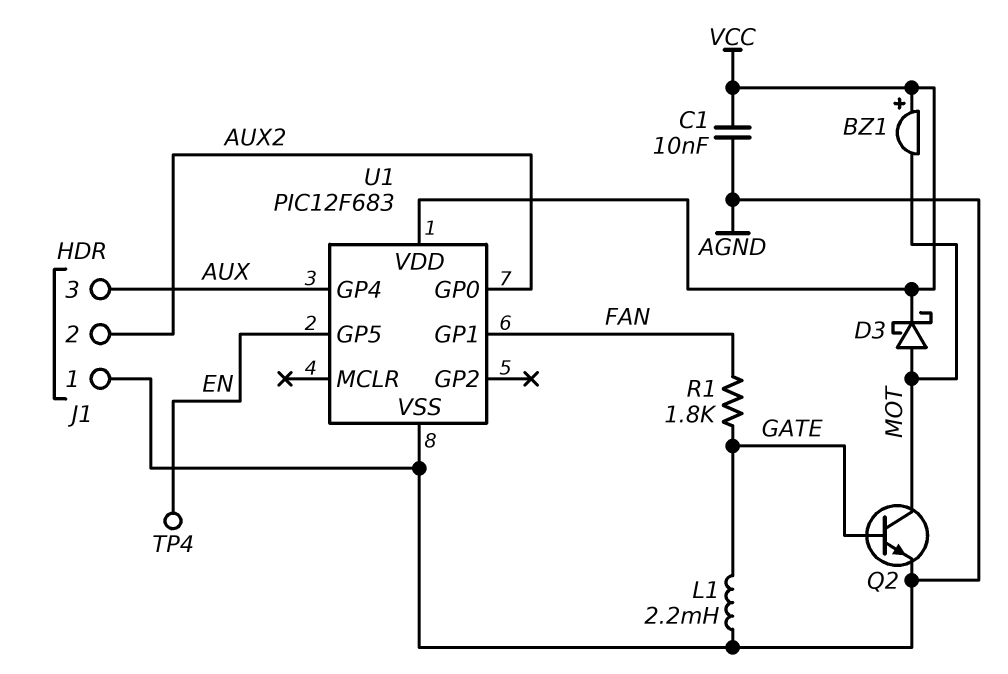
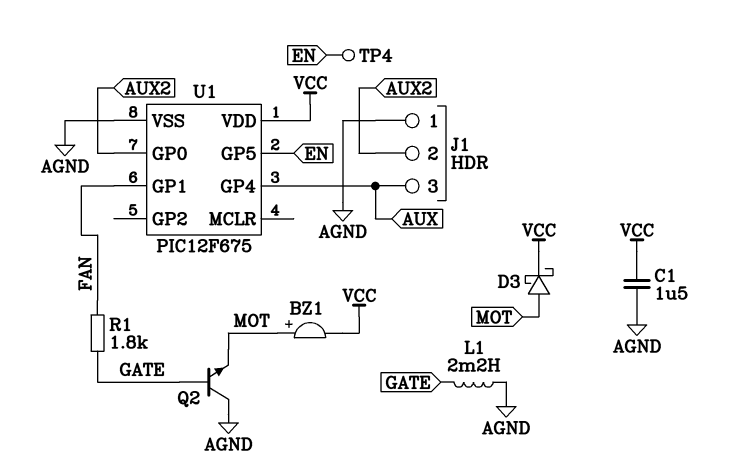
BZ1: buzzer (plus VCC, minus MOT) -> buzzer (plus MOT, minus VCC)
C1: 10nF (AGND, VCC) -> 1.5uF (AGND, VCC)
Q2: NPN (B GATE, C MOT, E AGND) -> NPN (B GATE, C AGND, E MOT)
U1: PIC12F683 -> PIC12F675

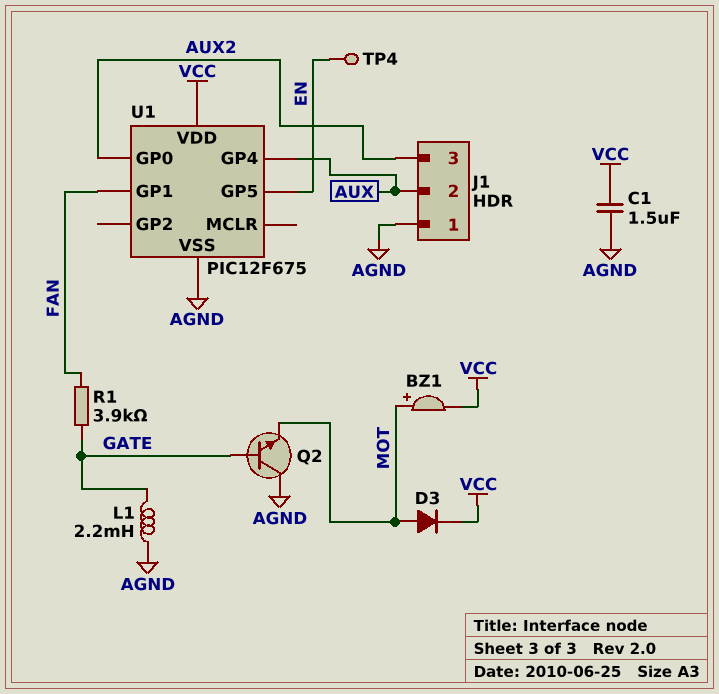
D3: schottky (A MOT, K VCC) -> diode (A MOT, K VCC)
J1 pin 2: AUX2 -> AUX
J1 pin 3: AUX -> AUX2
R1: 1.8k (FAN, GATE) -> 3.9k (FAN, GATE)

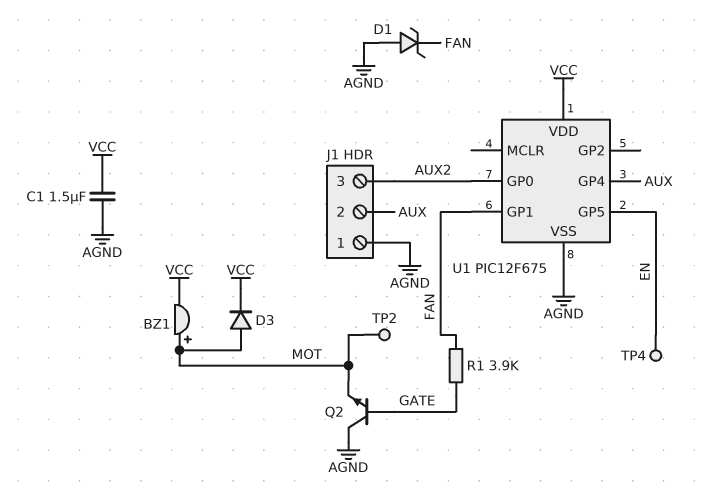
D1: none -> zener (A AGND, K FAN)
L1: 2.2mH (AGND, GATE) -> none
TP2: none -> test point (MOT)

